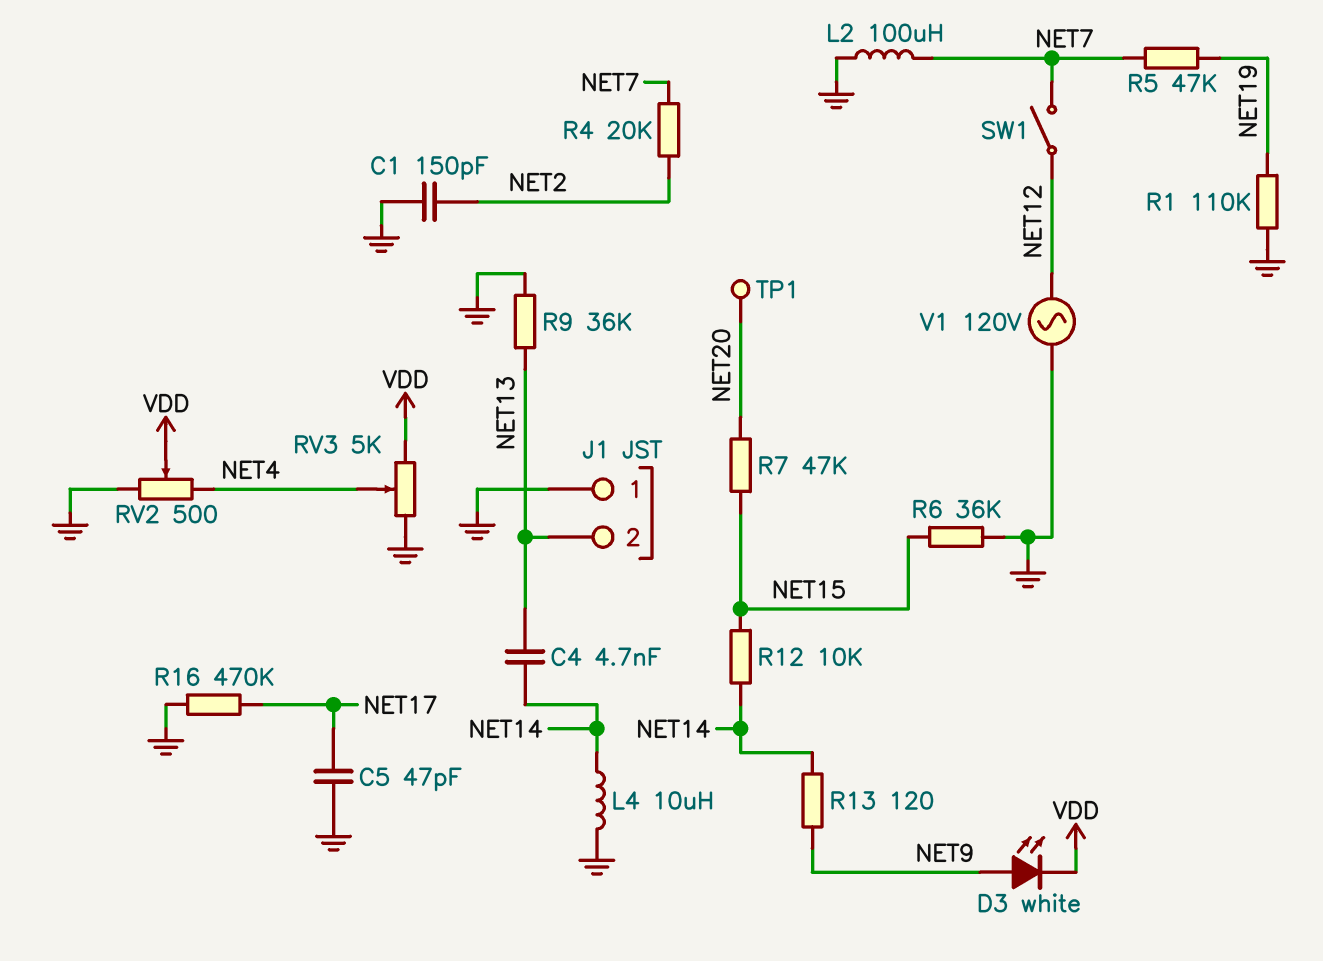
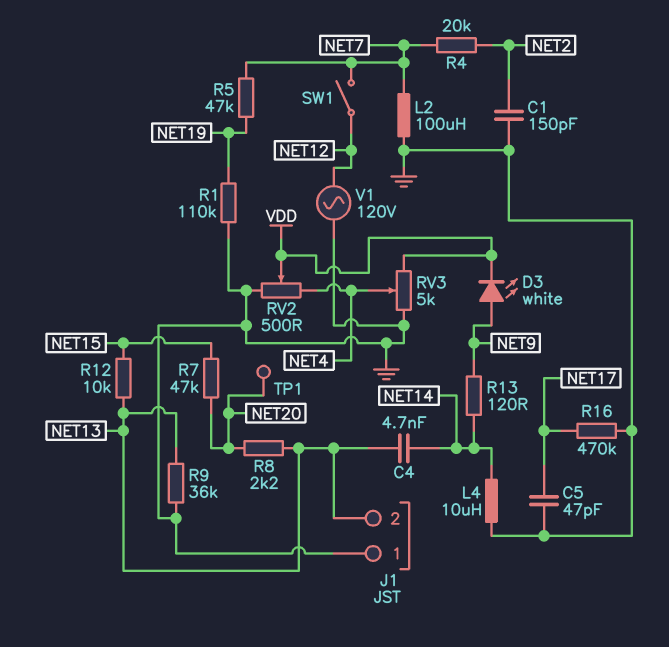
R6: 36k (GND, NET15) -> none
R8: none -> 2.2k (NET13, NET20)
R12: 10k (NET14, NET15) -> 10k (NET13, NET15)

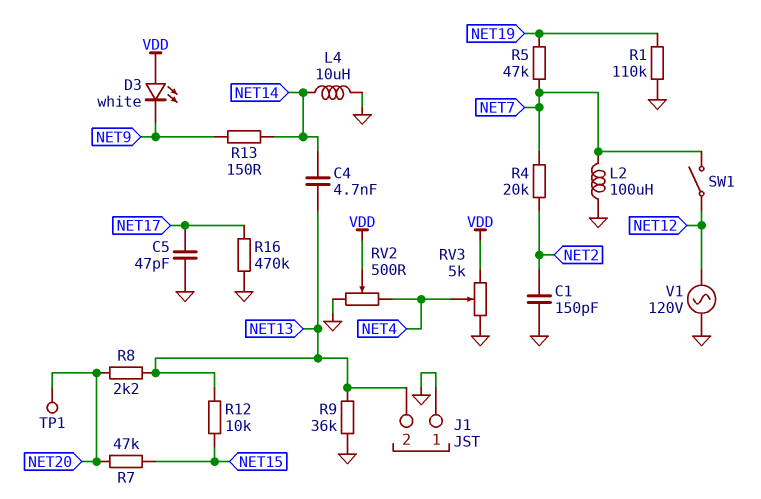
D3: LED white (A NET9, K VDD) -> LED white (A VDD, K NET9)
R13: 120 (NET9, NET14) -> 150 (NET9, NET14)

